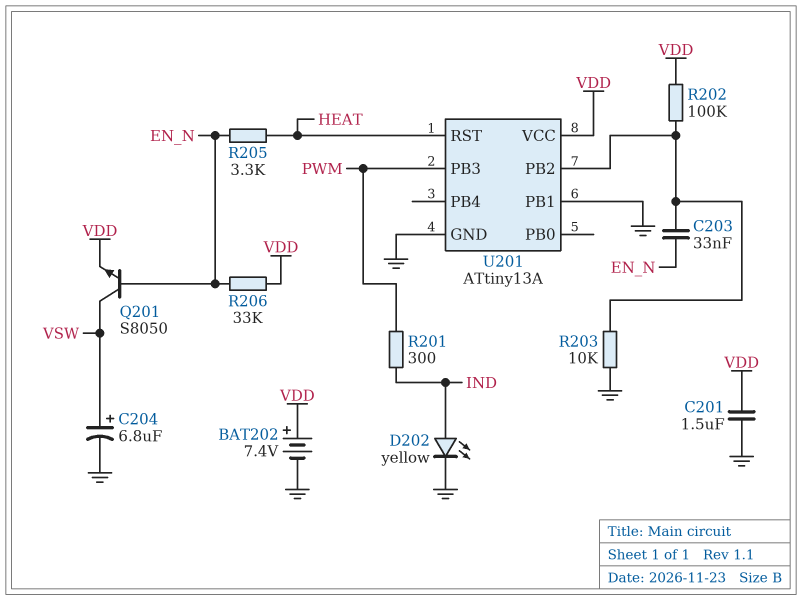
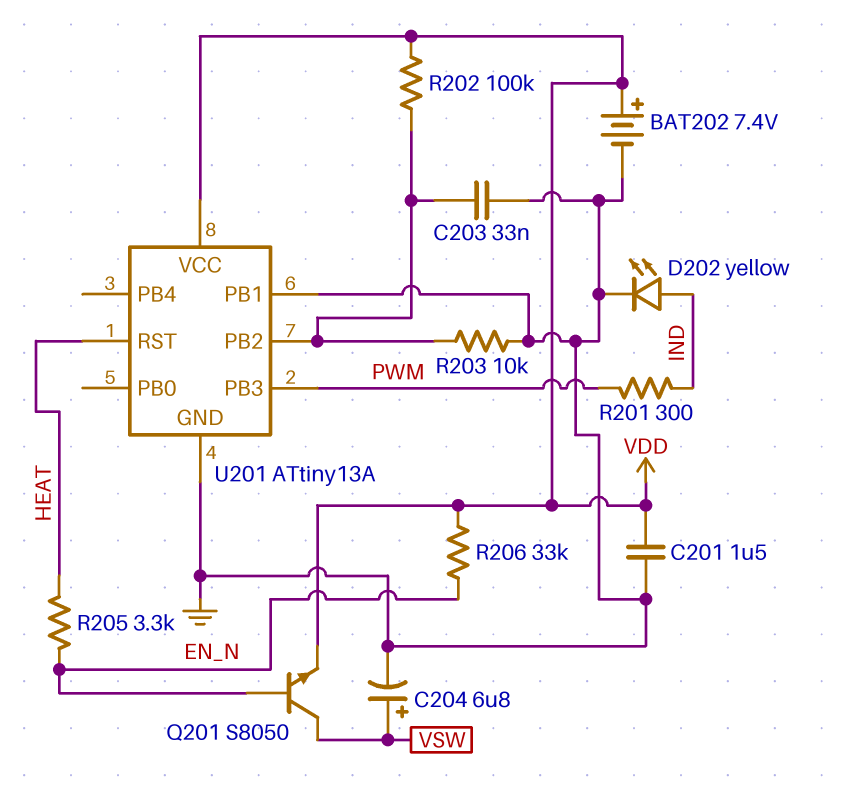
C203: 33nF (EN_N, U201/PB2) -> 33nF (GND, U201/PB2)

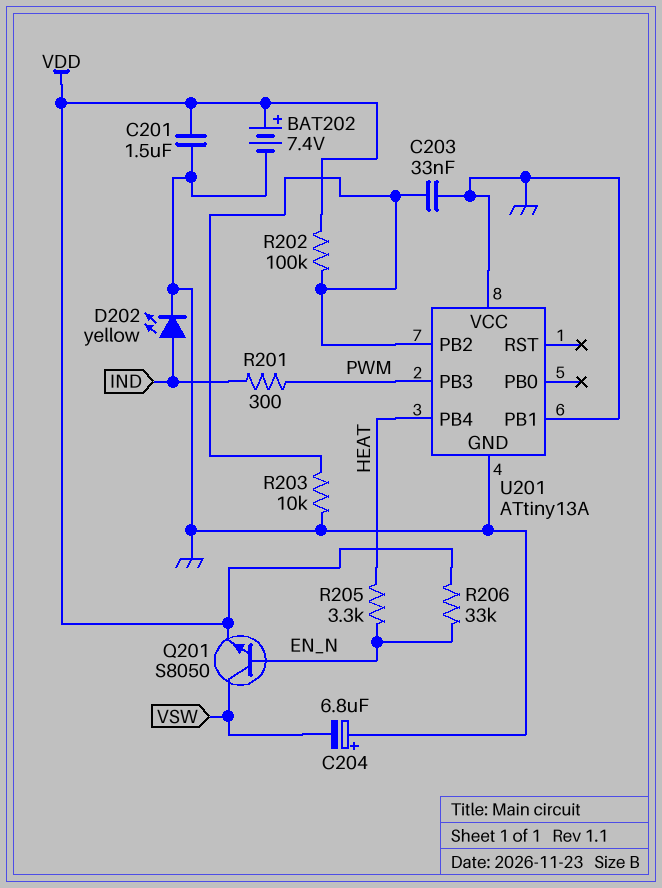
C204: 6.8uF (plus VSW, minus GND) -> 6.8uF (plus GND, minus VSW)
U201 pin PB4: none -> HEAT
U201 pin RST: HEAT -> none
U201 pin VCC: VDD -> GND

